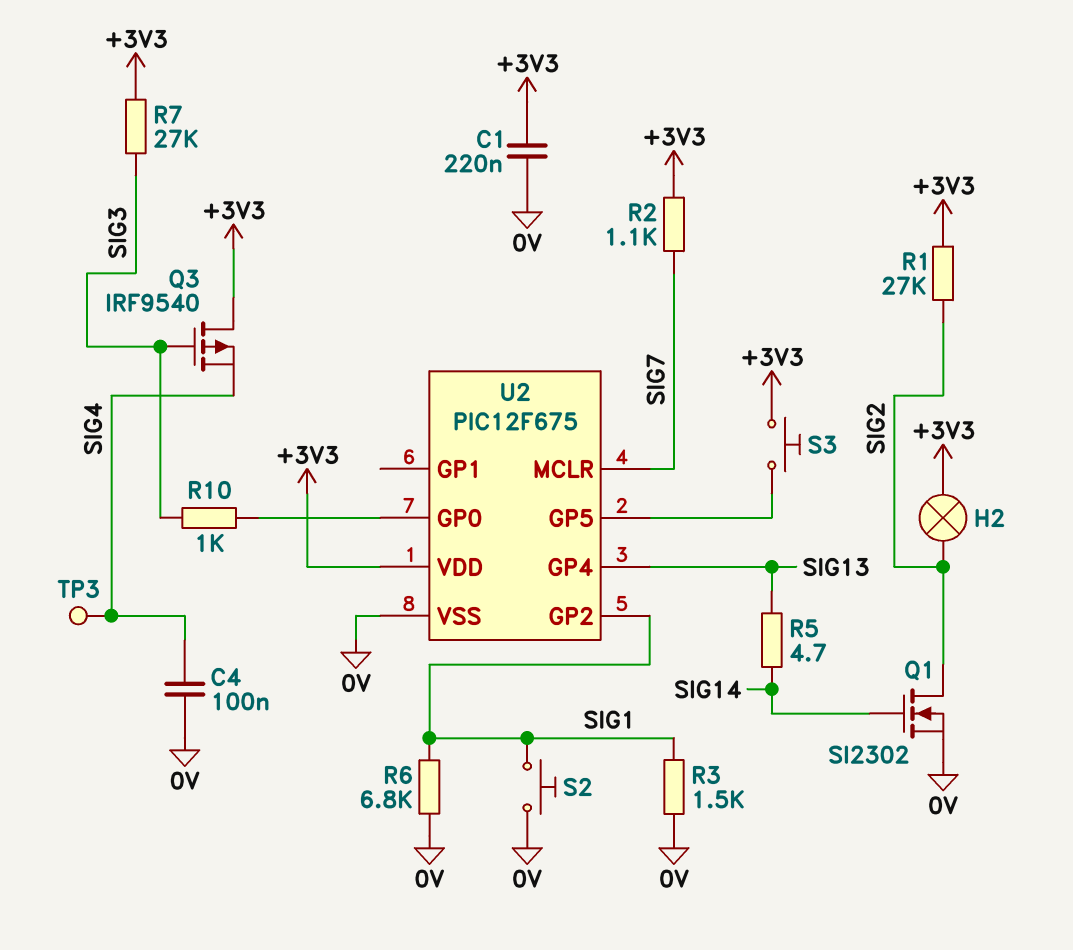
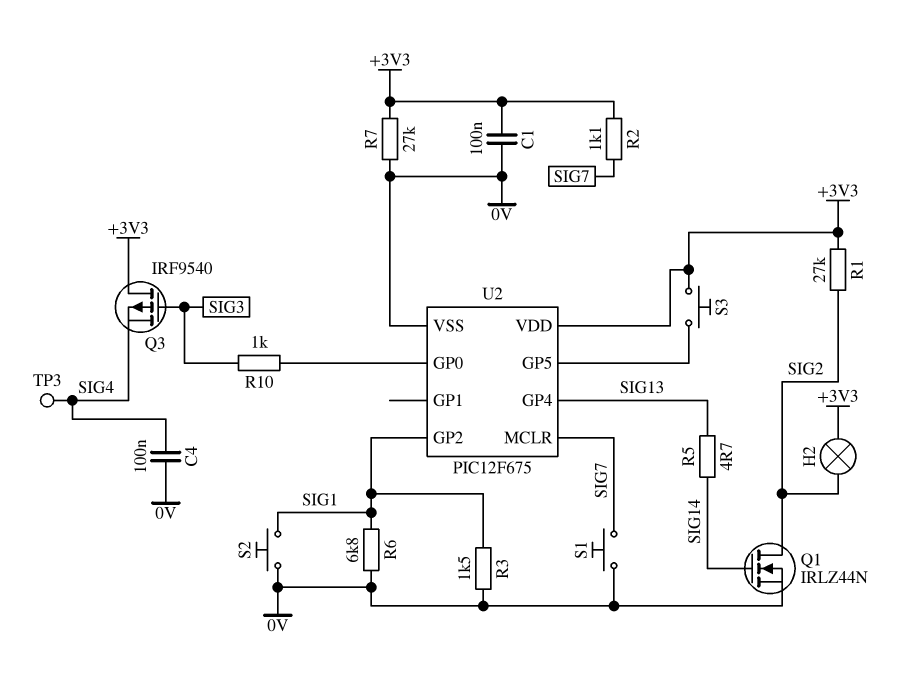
C1: 220nF (+3V3, 0V) -> 100nF (+3V3, 0V)
Q1: NMOS SI2302 (G SIG14, D SIG2, S 0V) -> NMOS IRLZ44N (G SIG14, D SIG2, S 0V)
R7: 27k (+3V3, SIG3) -> 27k (+3V3, 0V)
S1: none -> button (0V, SIG7)

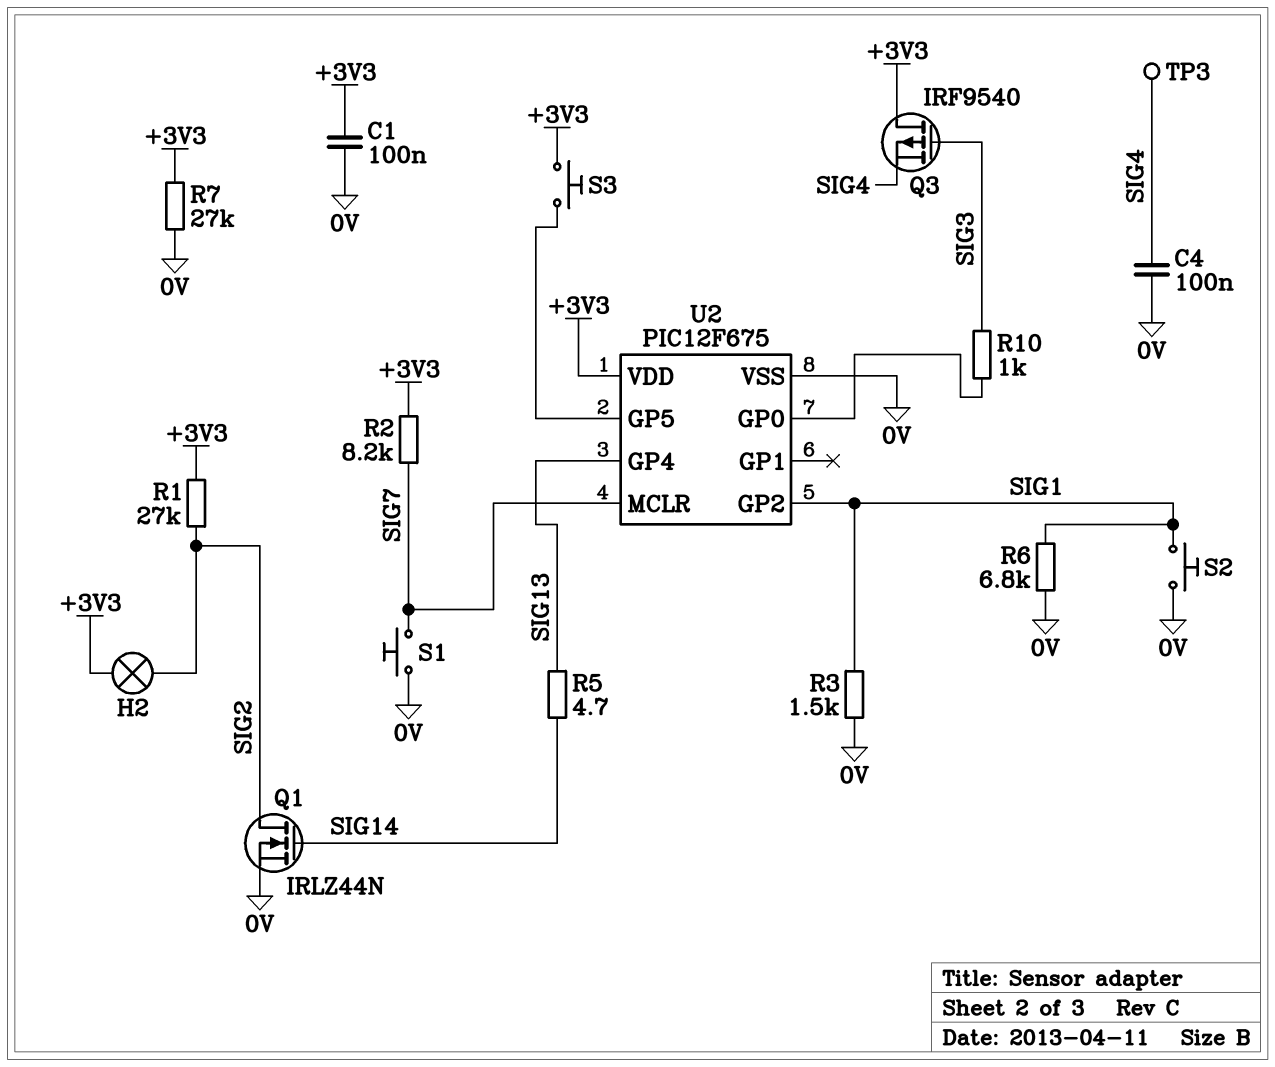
R2: 1.1k (+3V3, SIG7) -> 8.2k (+3V3, SIG7)

